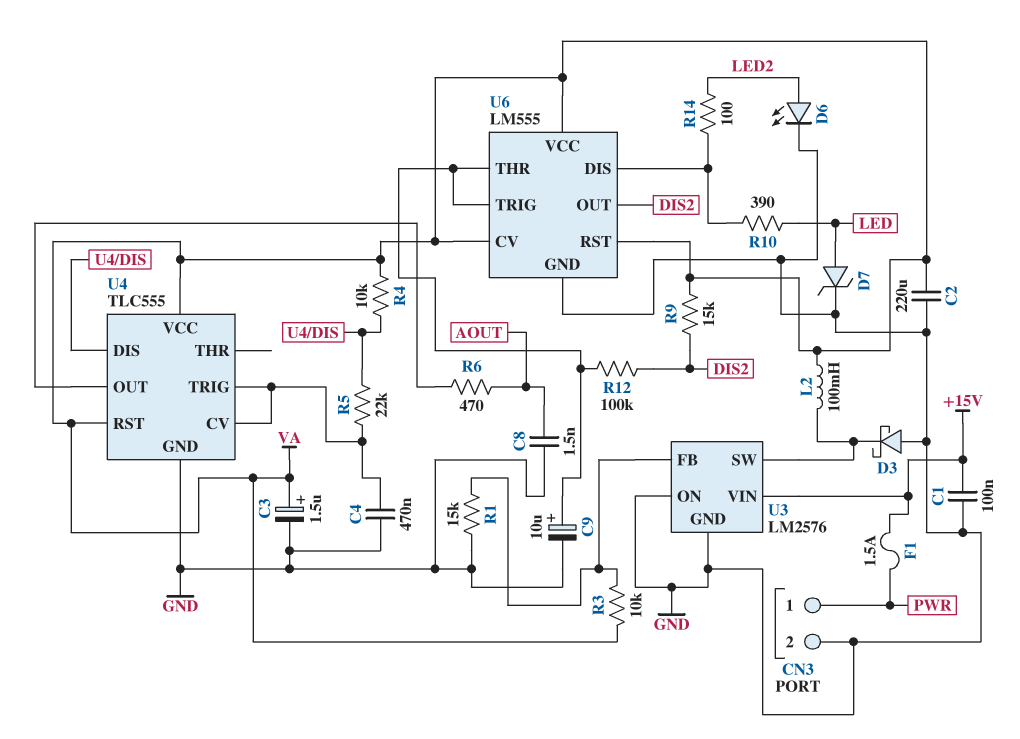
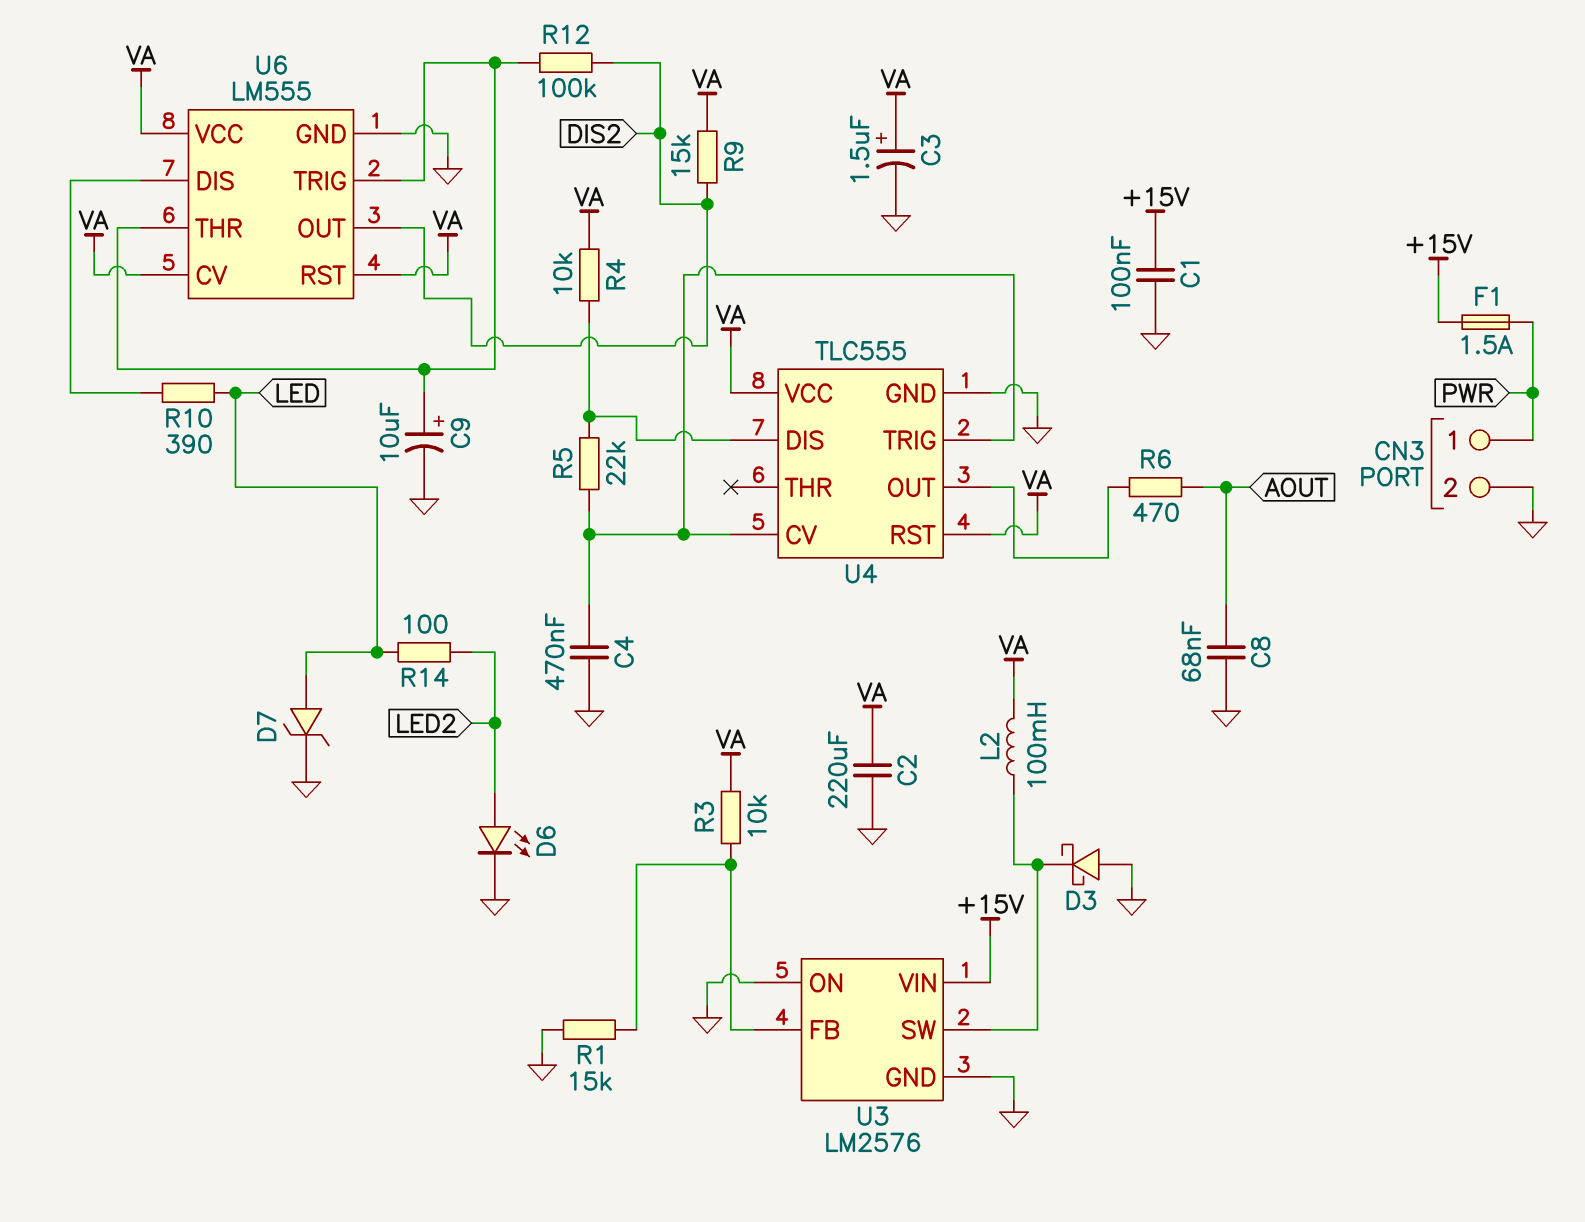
C8: 1.5nF (AOUT, GND) -> 68nF (AOUT, GND)
R14: 100 (LED2, U6/DIS) -> 100 (LED, LED2)

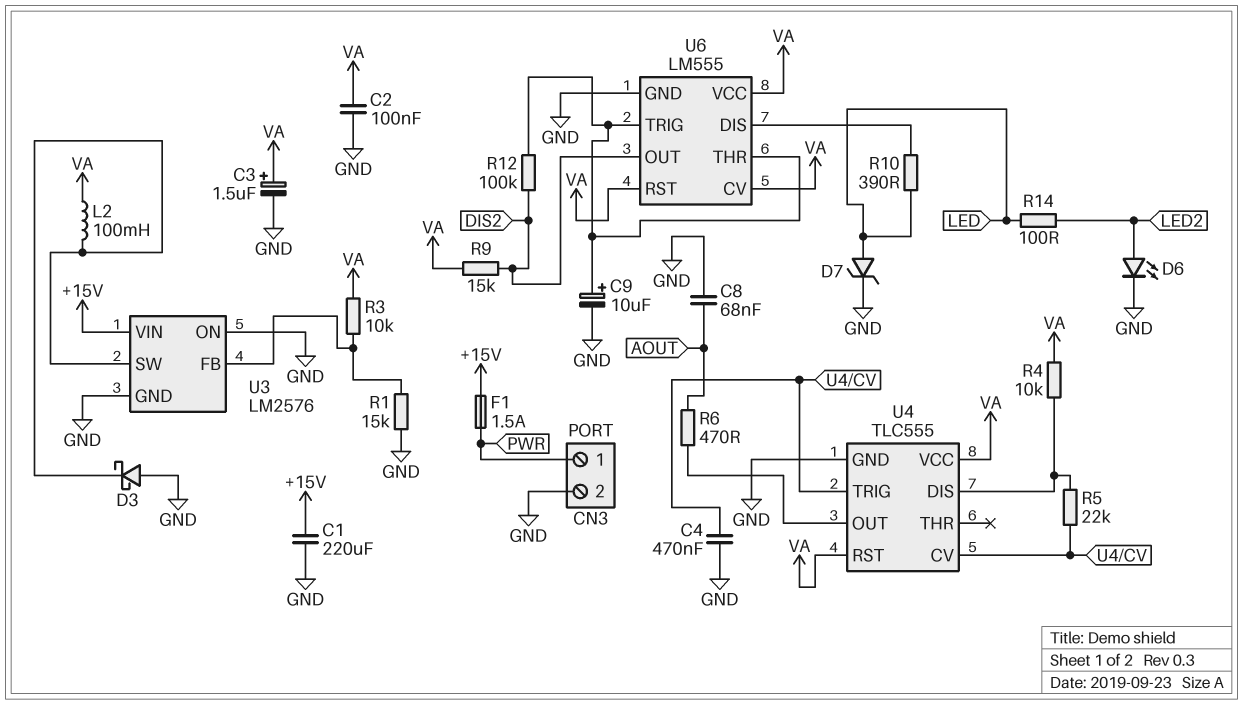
C1: 100nF (+15V, GND) -> 220uF (+15V, GND)
C2: 220uF (GND, VA) -> 100nF (GND, VA)

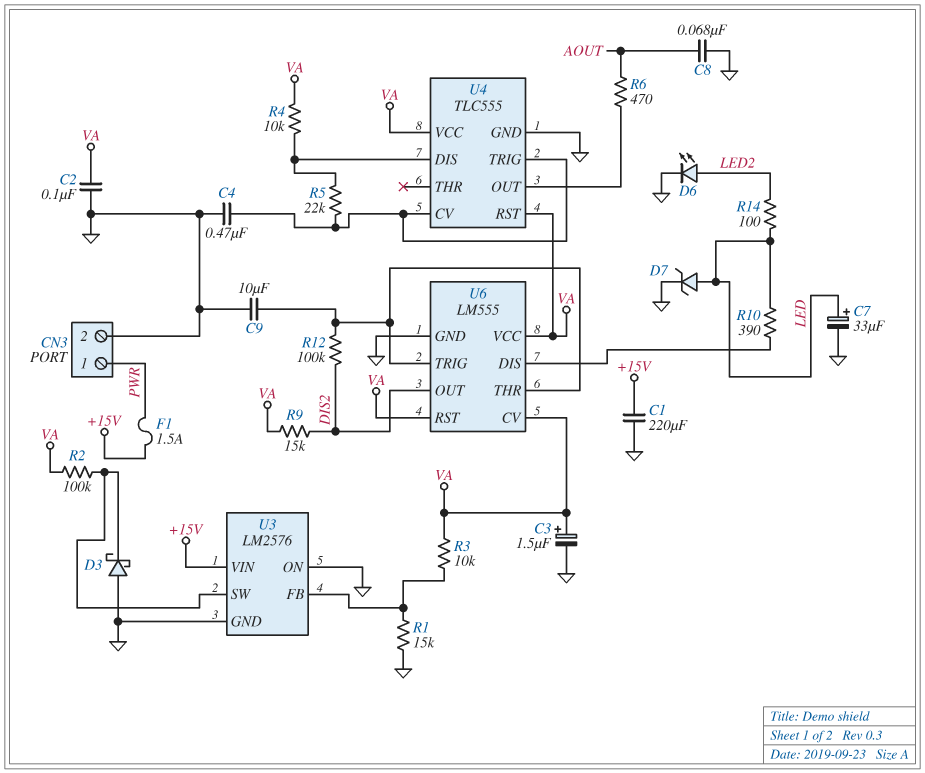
C7: none -> 33uF (plus LED, minus GND)
C9: 10uF (plus U6/THR, minus GND) -> 10uF (GND, U6/THR)
L2: 100mH (U3/SW, VA) -> none
R2: none -> 100k (U3/SW, VA)

